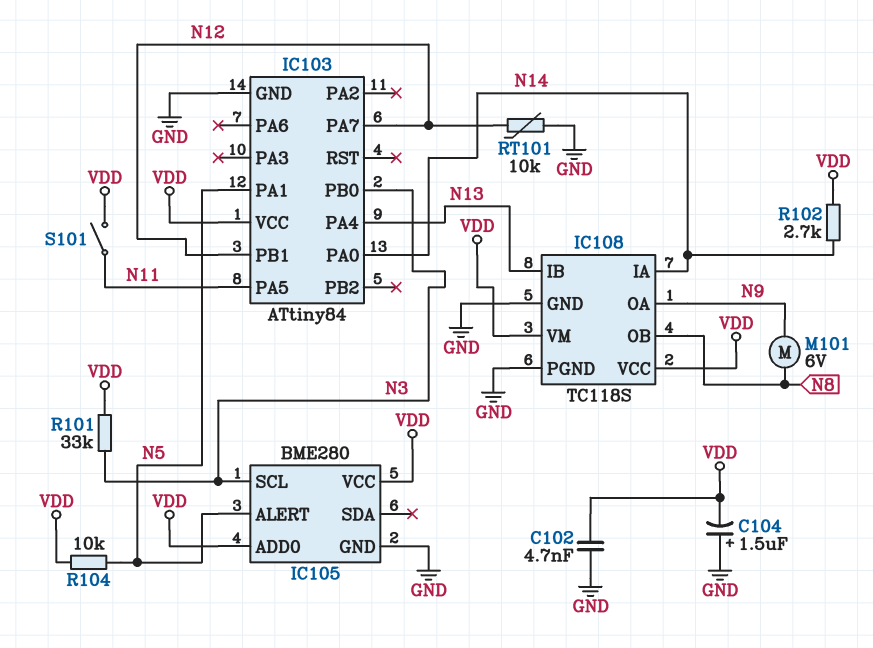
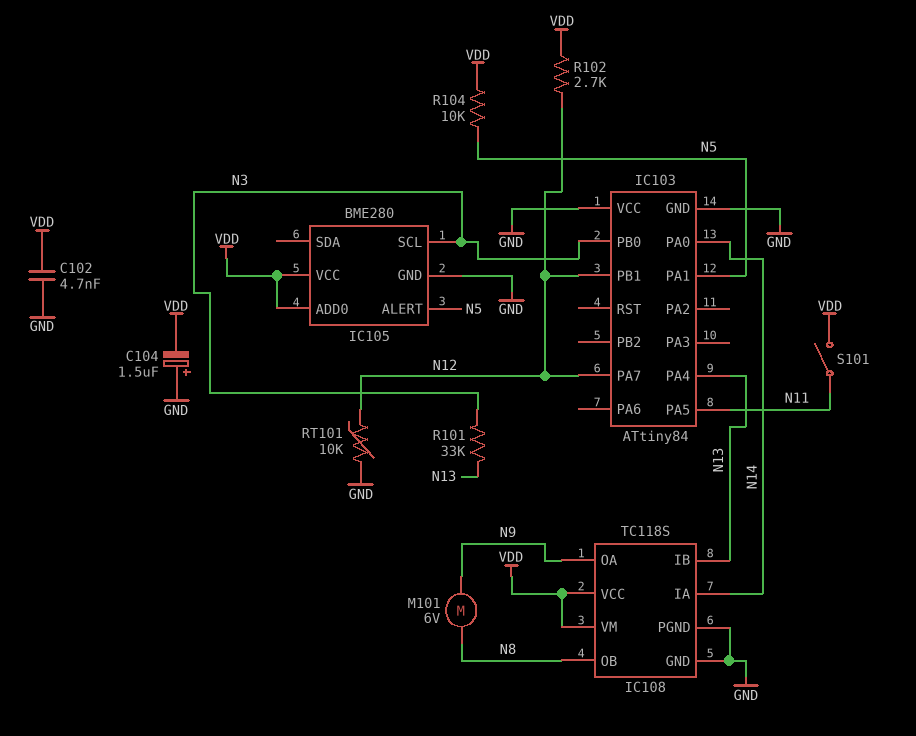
IC103 pin VCC: VDD -> GND
R101: 33k (N3, VDD) -> 33k (N3, N13)
R102: 2.7k (N14, VDD) -> 2.7k (N12, VDD)

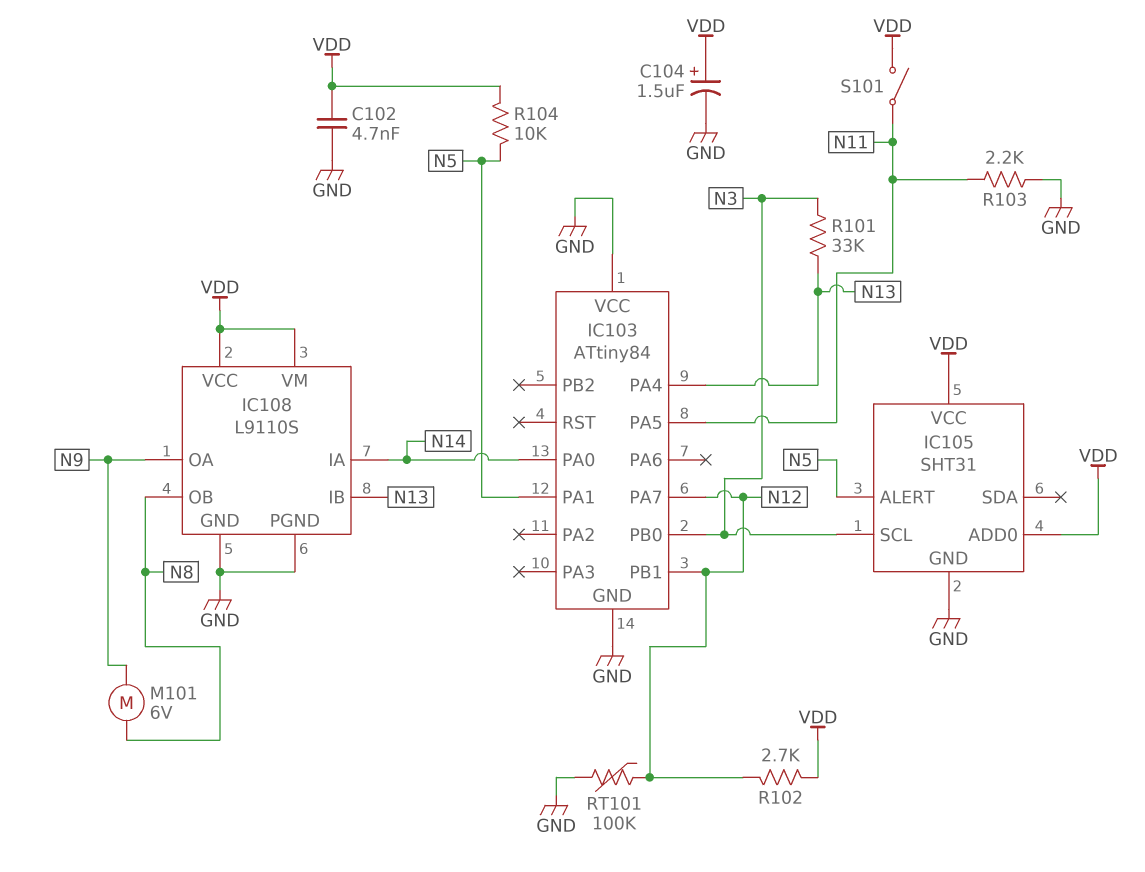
C104: 1.5uF (plus GND, minus VDD) -> 1.5uF (plus VDD, minus GND)
IC105: BME280 -> SHT31
IC108: TC118S -> L9110S
R103: none -> 2.2k (GND, N11)
RT101: 10k (GND, N12) -> 100k (GND, N12)

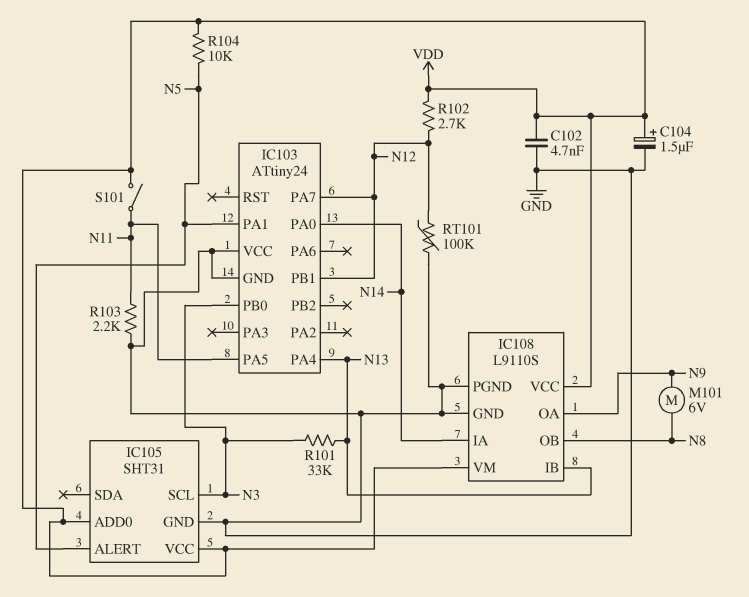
IC103: ATtiny84 -> ATtiny24

